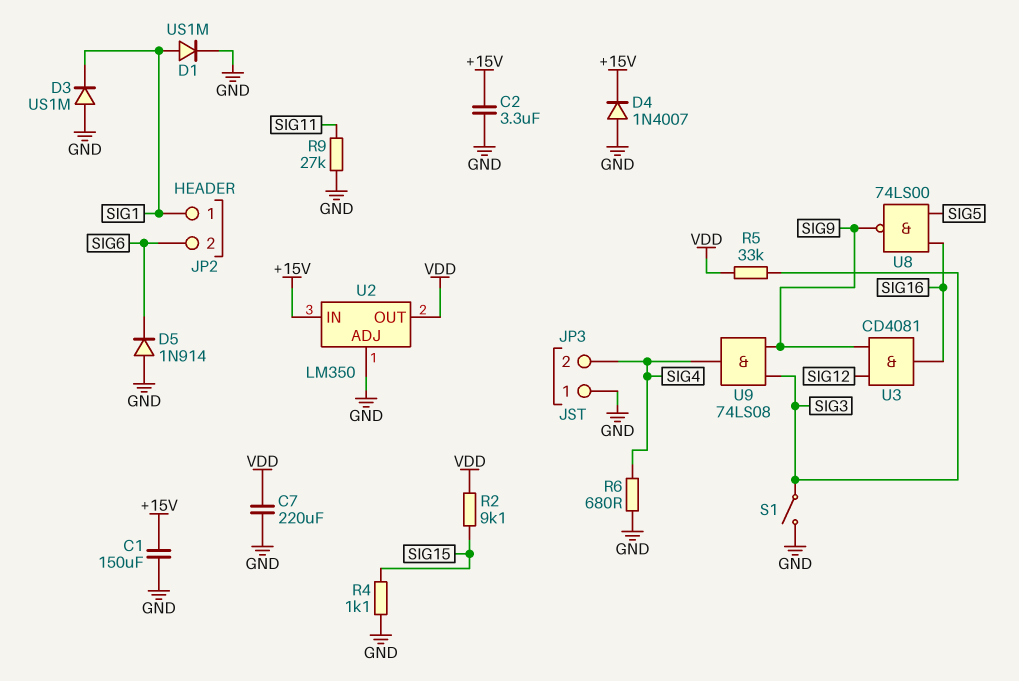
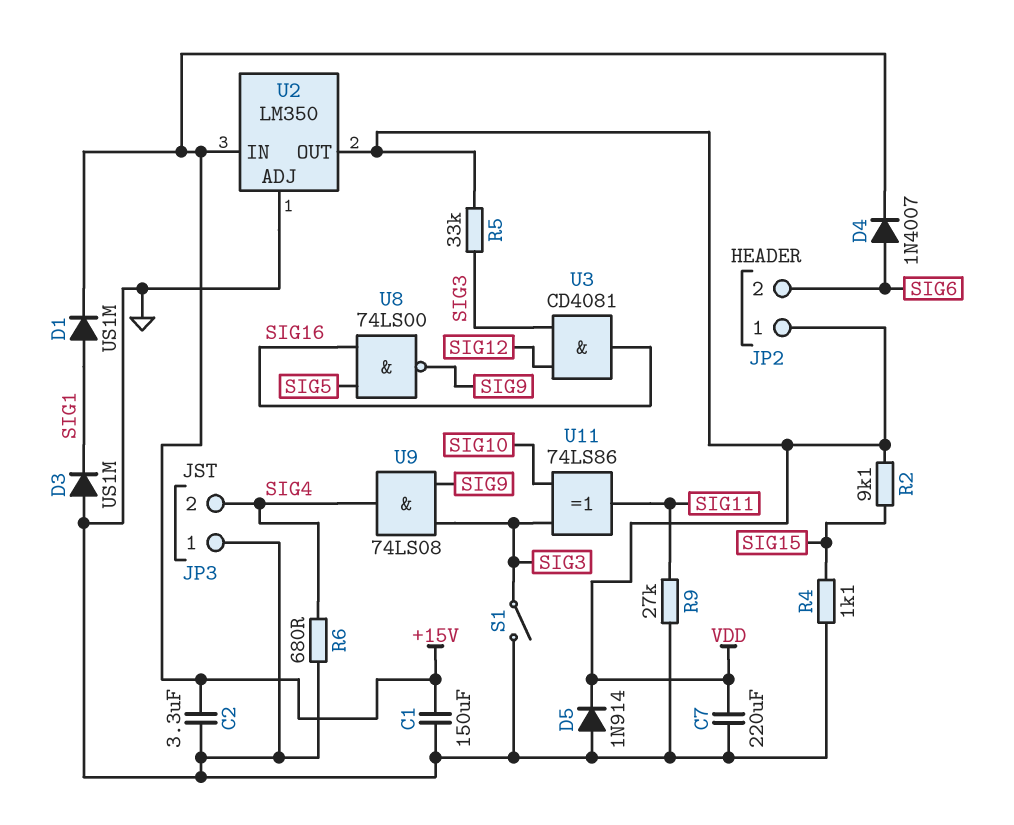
D1: diode US1M (A SIG1, K GND) -> diode US1M (A SIG1, K +15V)
D4: diode 1N4007 (A GND, K +15V) -> diode 1N4007 (A SIG6, K +15V)
D5: diode 1N914 (A GND, K SIG6) -> diode 1N914 (A GND, K VDD)
JP2 pin 1: SIG1 -> VDD
U3: AND CD4081 (in SIG9, in SIG12, out SIG16) -> AND CD4081 (in SIG3, in SIG12, out SIG16)
U11: none -> XOR 74LS86 (in SIG3, in SIG10, out SIG11)

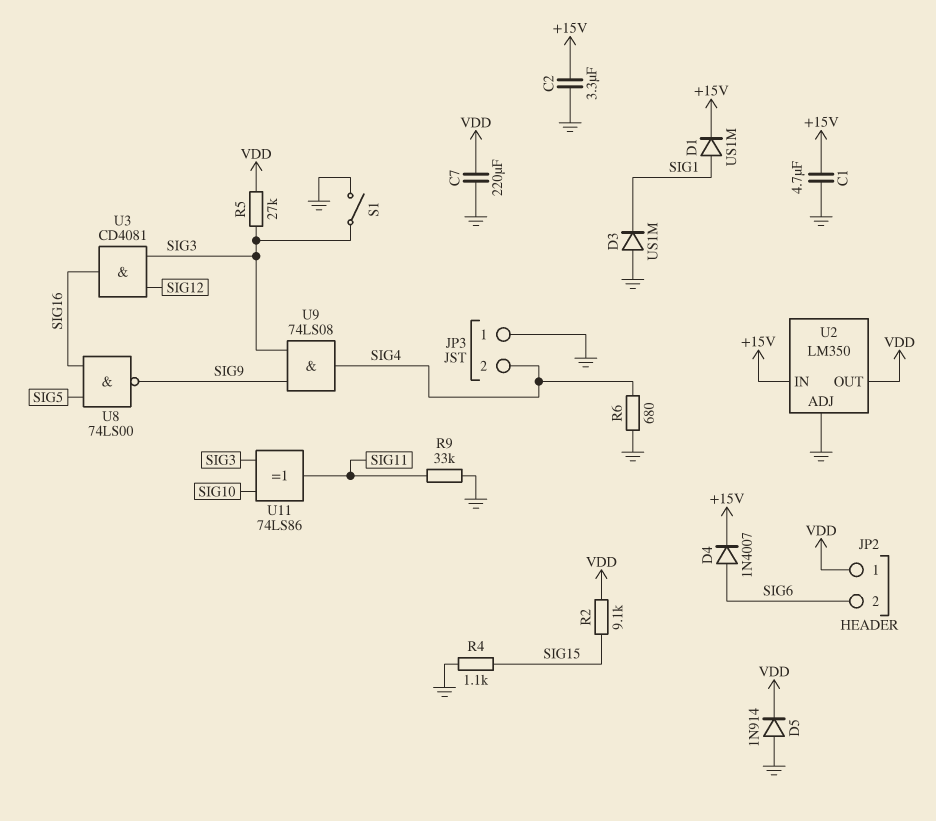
C1: 150uF (+15V, GND) -> 4.7uF (+15V, GND)
R5: 33k (SIG3, VDD) -> 27k (SIG3, VDD)
R9: 27k (GND, SIG11) -> 33k (GND, SIG11)

